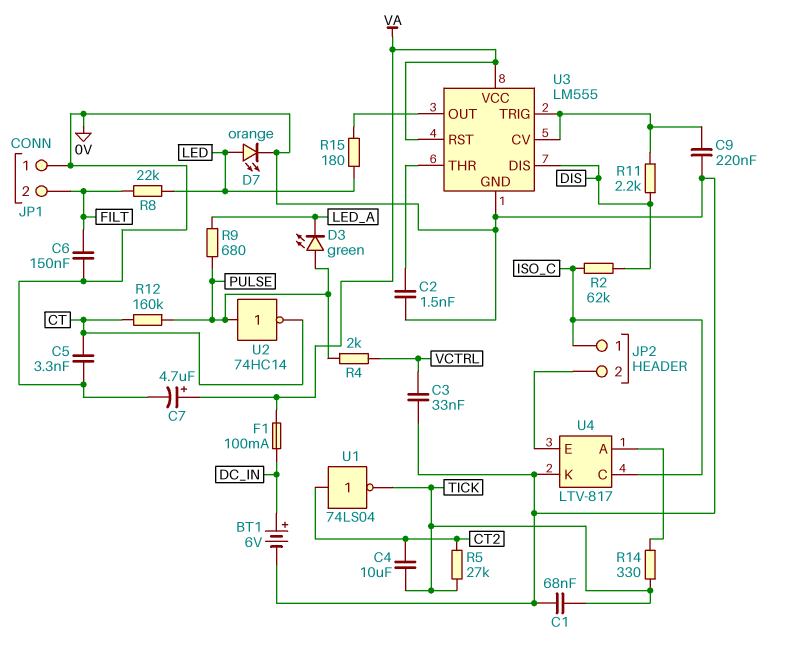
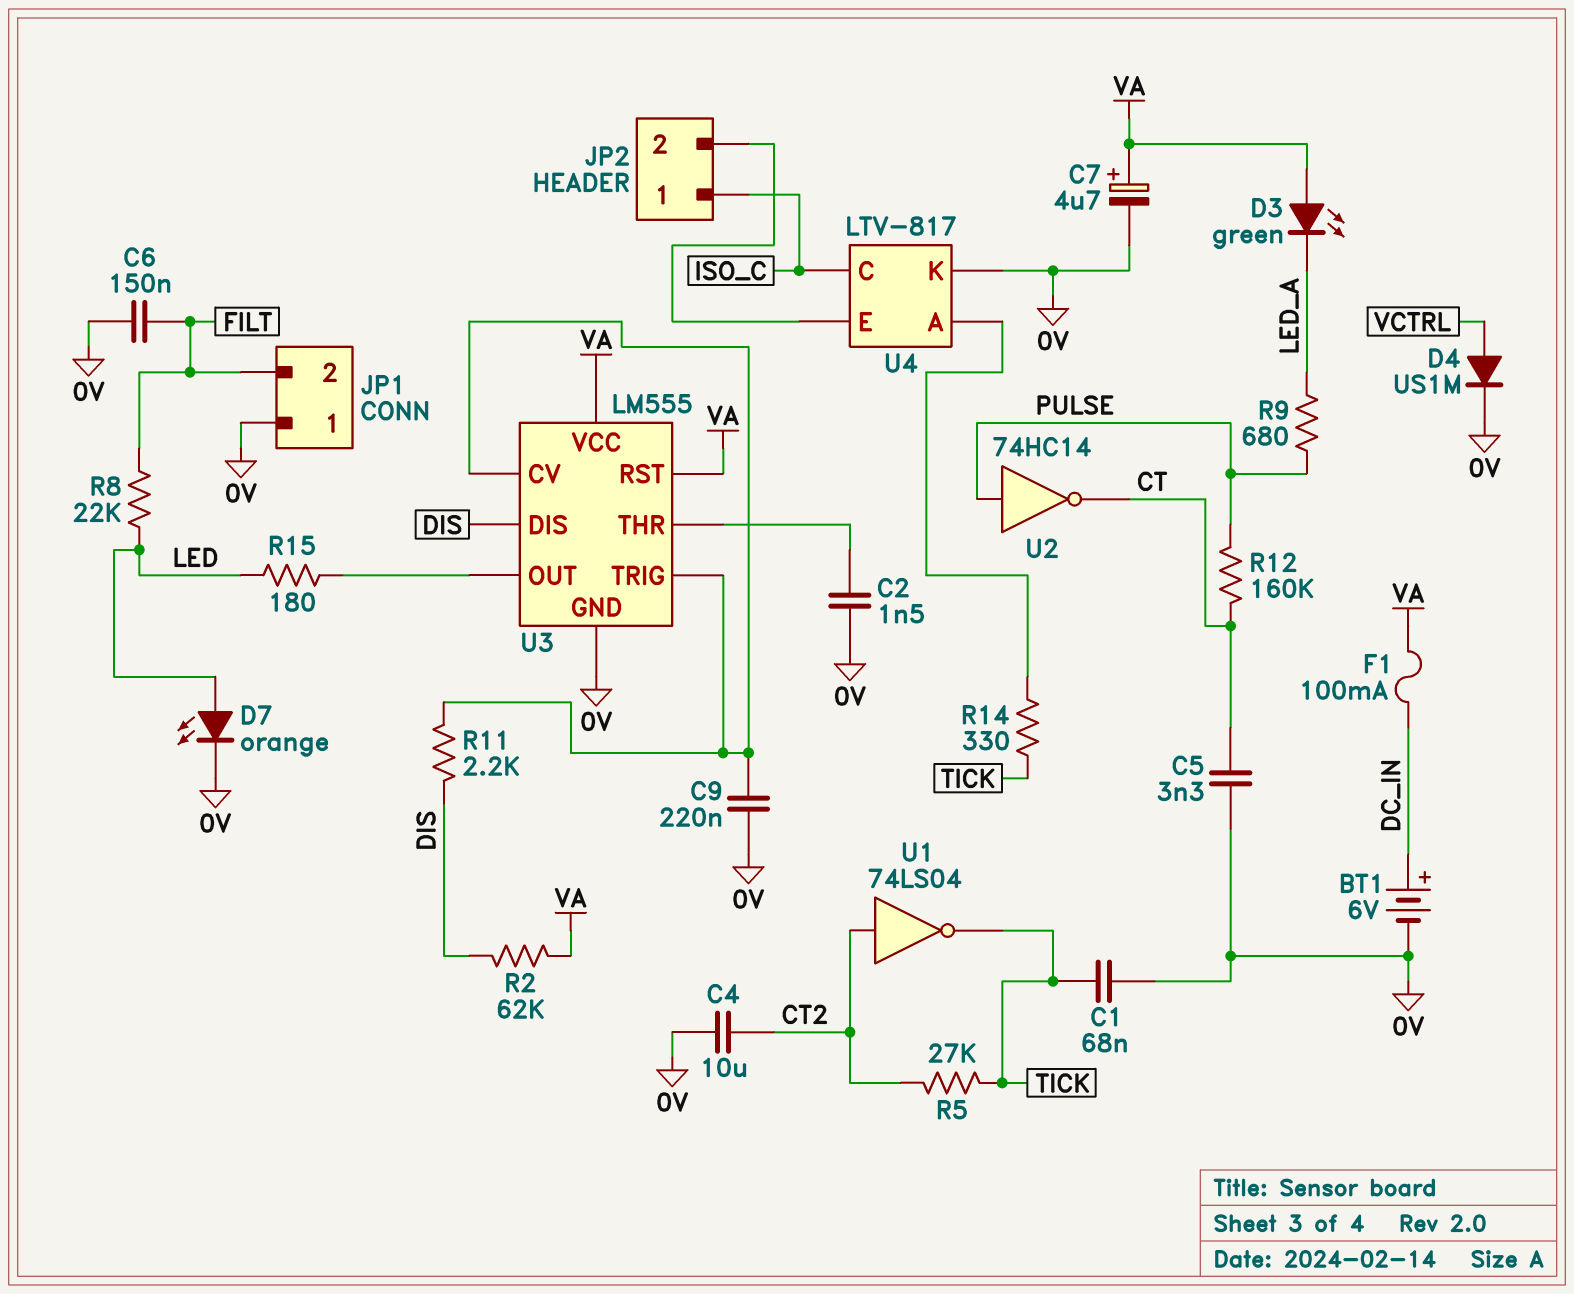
C3: 33nF (0V, VCTRL) -> none
C4: 10uF (CT2, TICK) -> 10uF (0V, CT2)
D3: LED green (A PULSE, K LED_A) -> LED green (A VA, K LED_A)
D4: none -> diode US1M (A VCTRL, K 0V)
R2: 62k (DIS, ISO_C) -> 62k (DIS, VA)
R4: 2k (PULSE, VCTRL) -> none

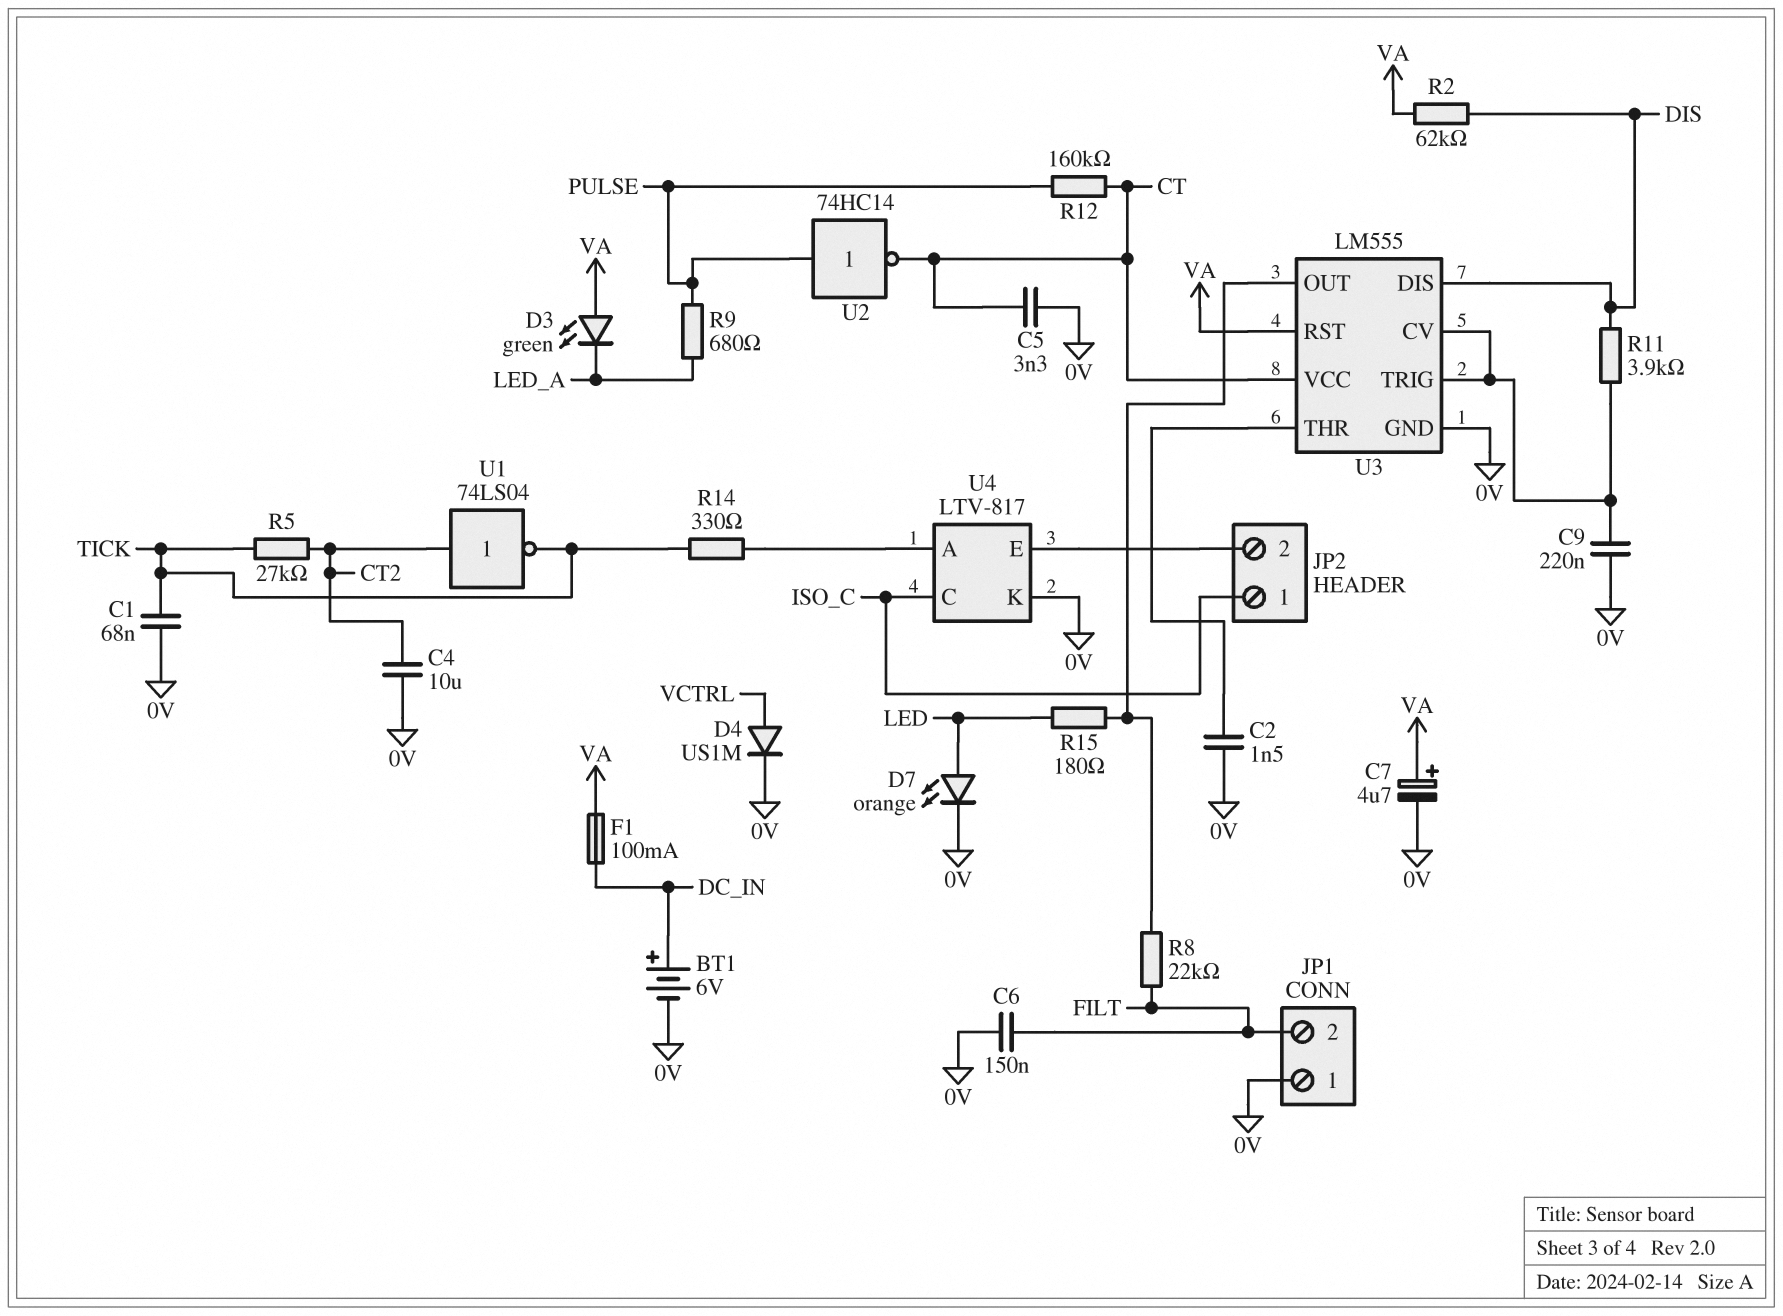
R8: 22k (FILT, LED) -> 22k (FILT, U3/OUT)
R11: 2.2k (DIS, U3/CV) -> 3.9k (DIS, U3/CV)
U3 pin VCC: VA -> CT

